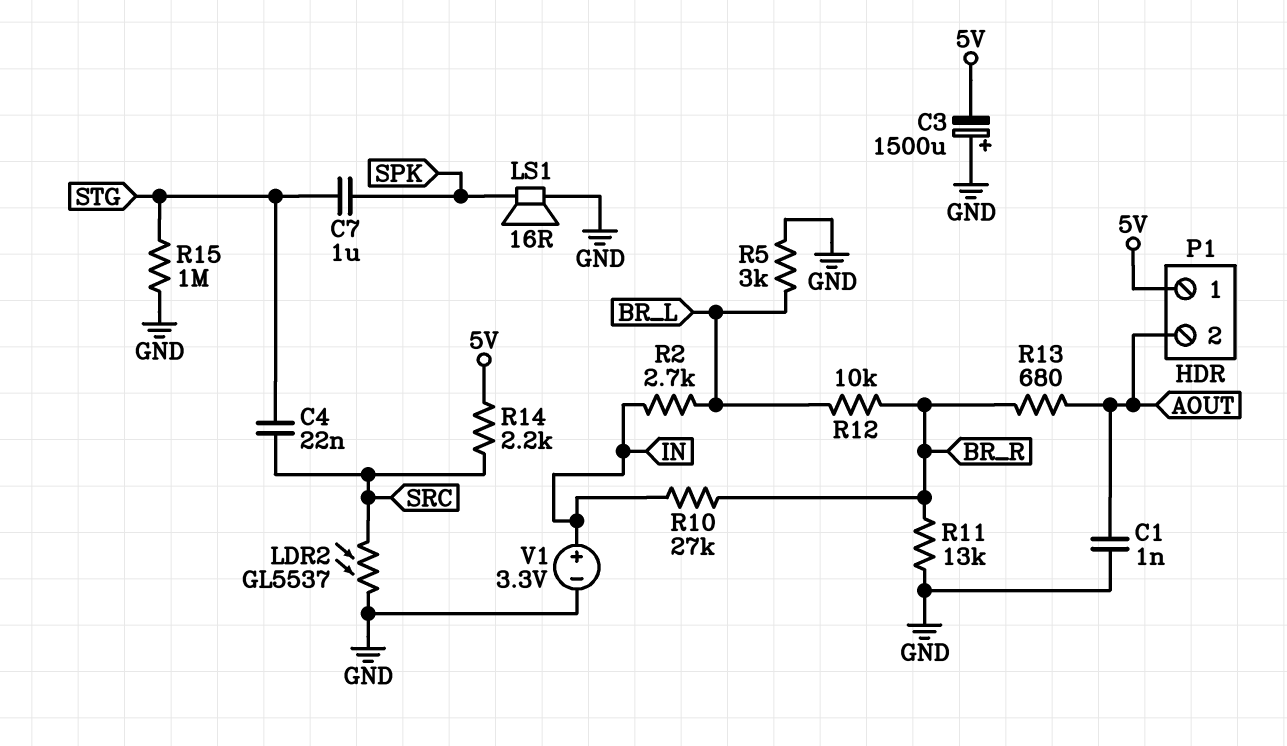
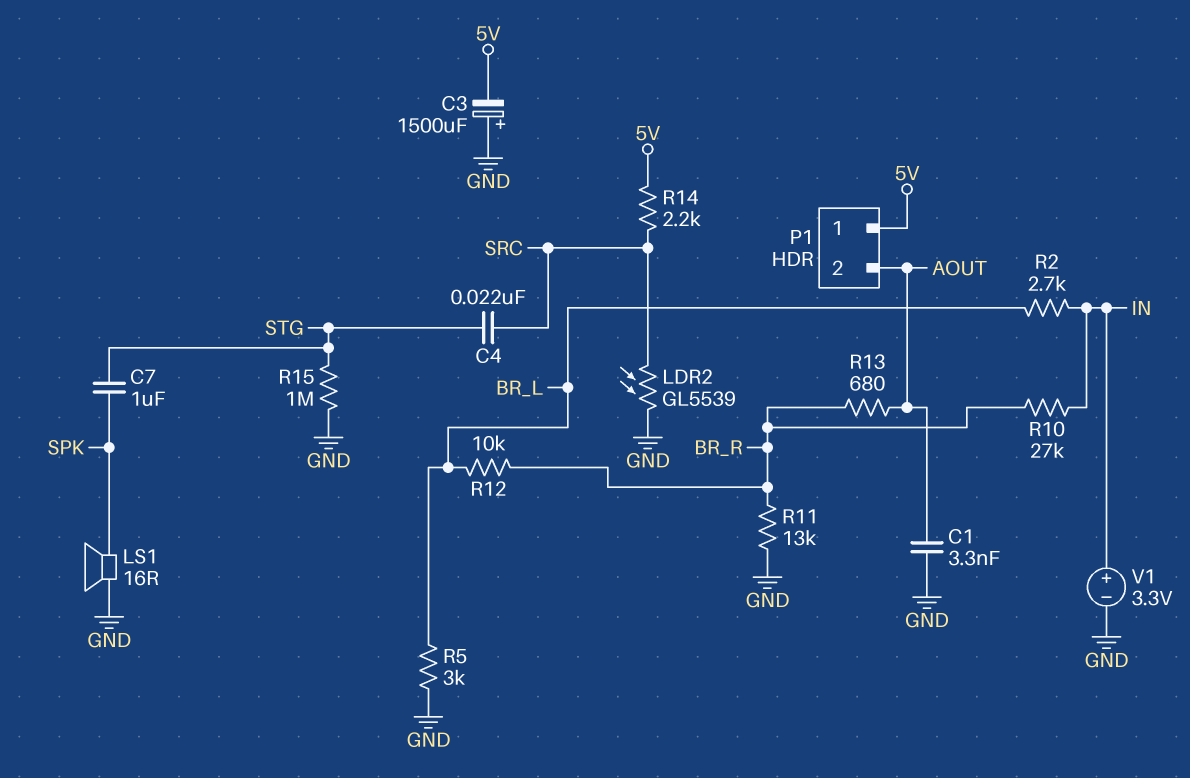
C1: 1nF (AOUT, GND) -> 3.3nF (AOUT, GND)
LDR2: GL5537 (GND, SRC) -> GL5539 (GND, SRC)

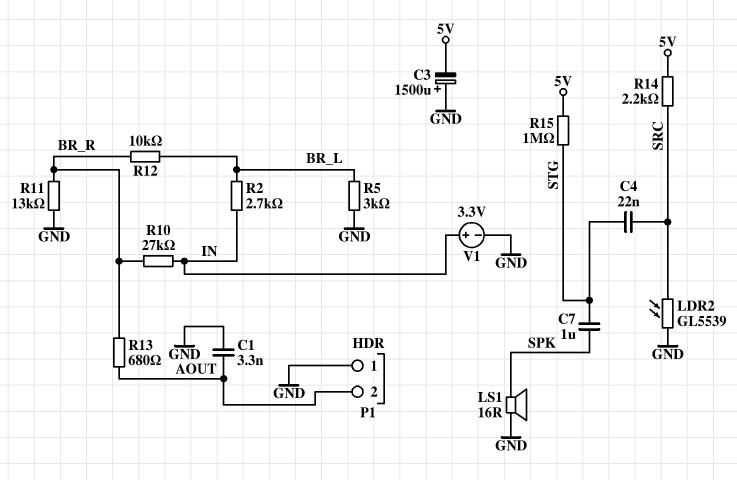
P1 pin 1: 5V -> GND
R15: 1M (GND, STG) -> 1M (5V, STG)

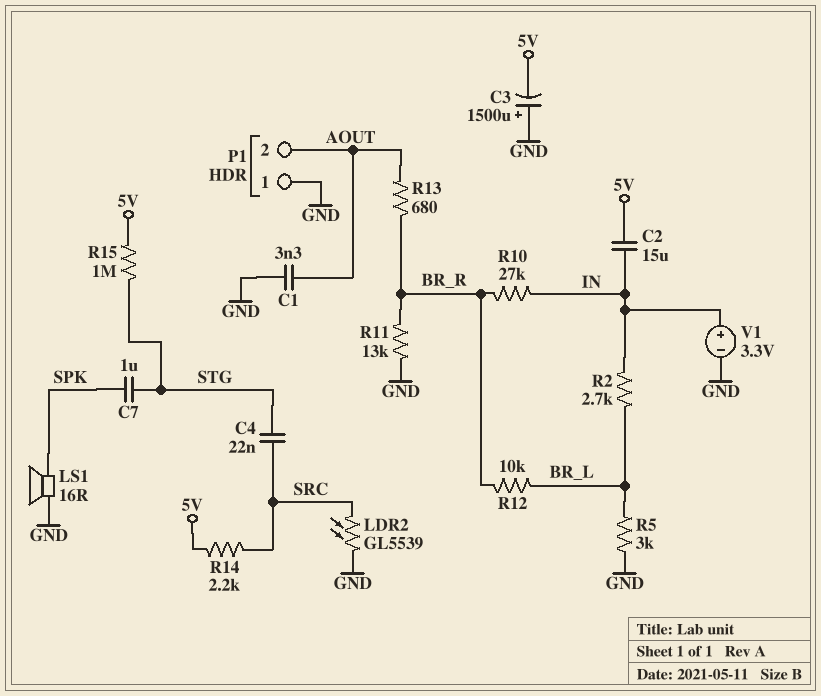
C2: none -> 15uF (5V, IN)

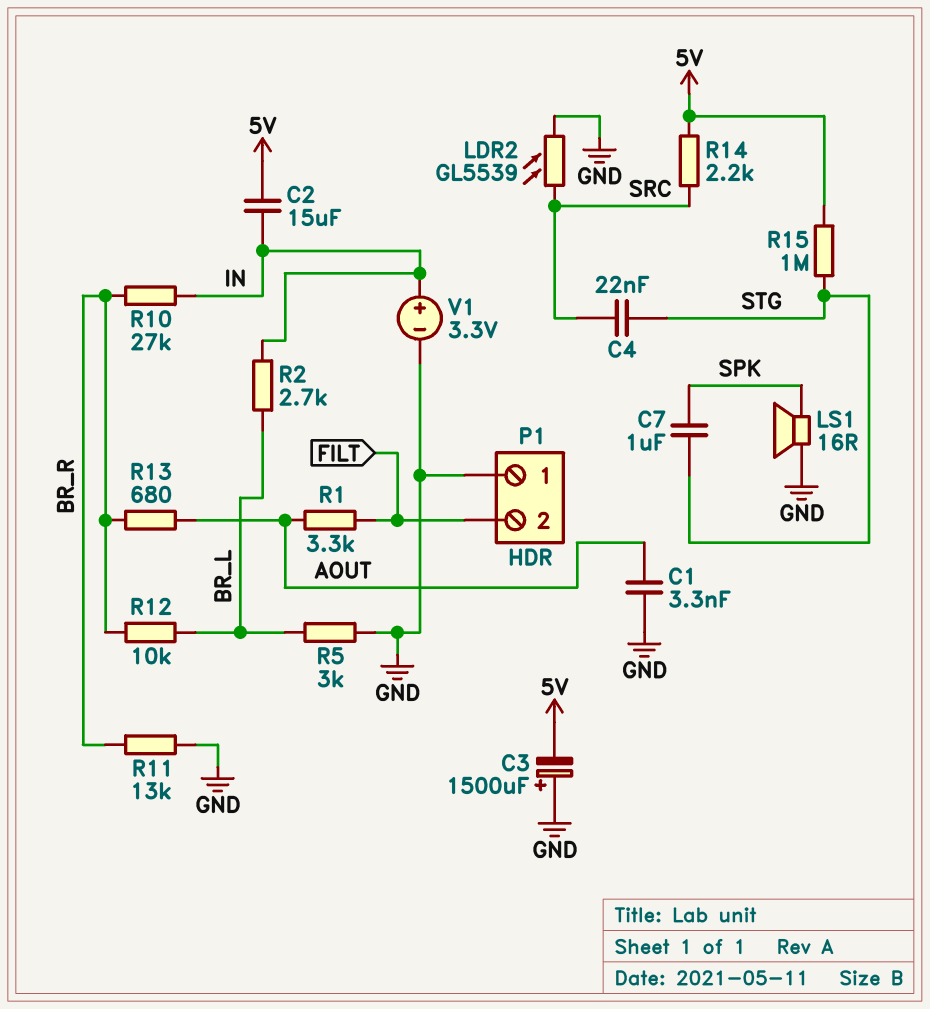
P1 pin 2: AOUT -> FILT
R1: none -> 3.3k (AOUT, FILT)

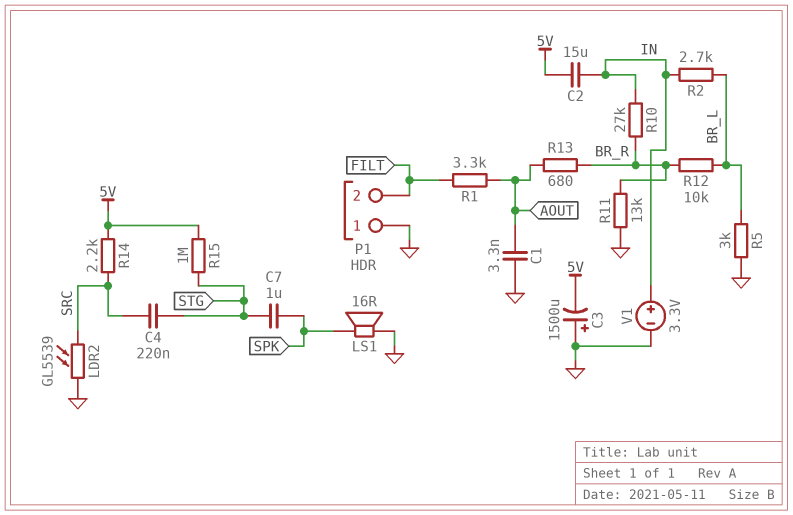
C4: 22nF (SRC, STG) -> 220nF (SRC, STG)

